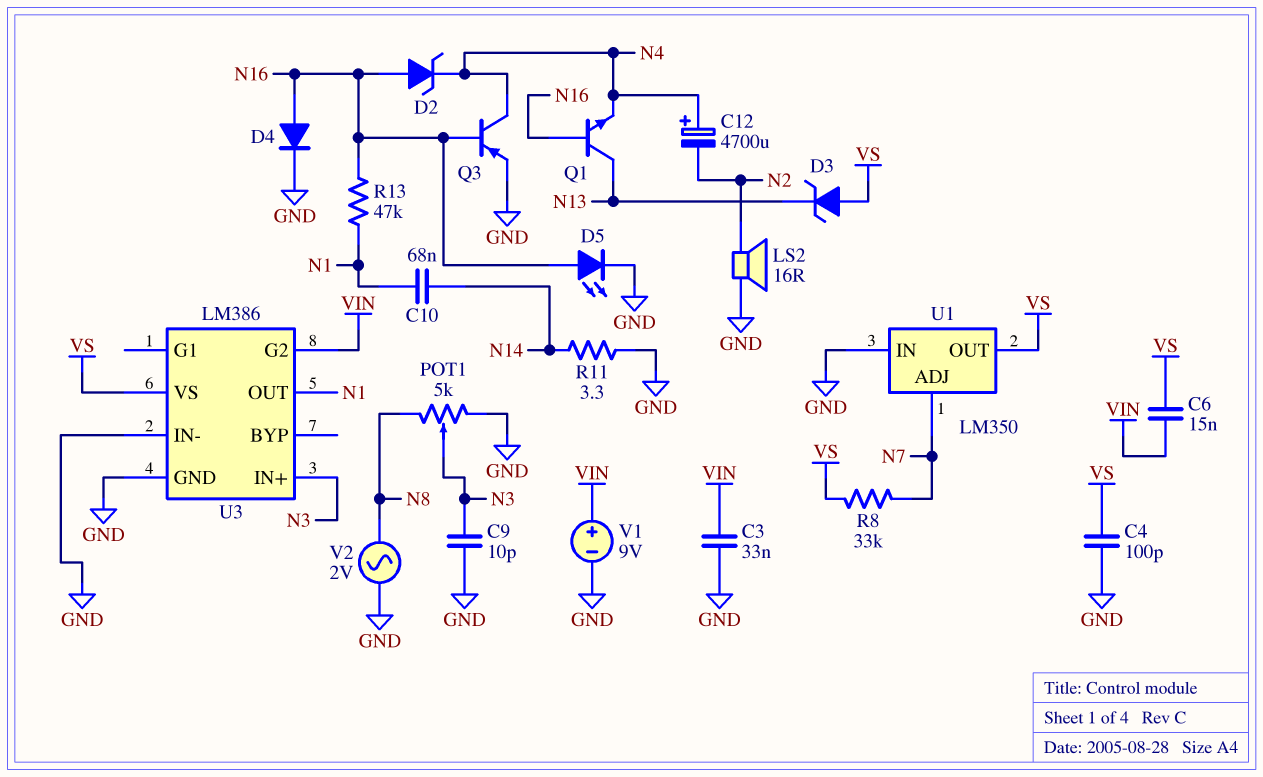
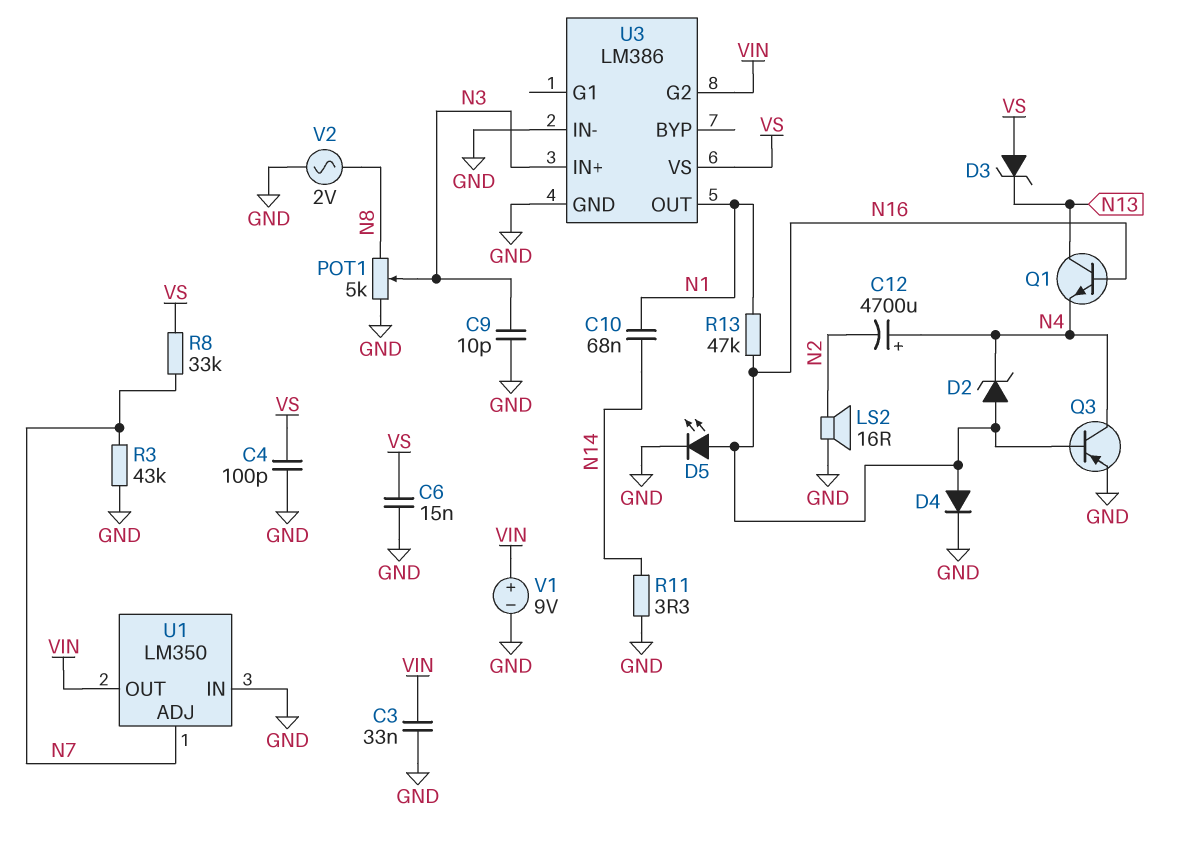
C6: 15nF (VIN, VS) -> 15nF (GND, VS)
R3: none -> 43k (GND, N7)
U1 pin OUT: VS -> VIN

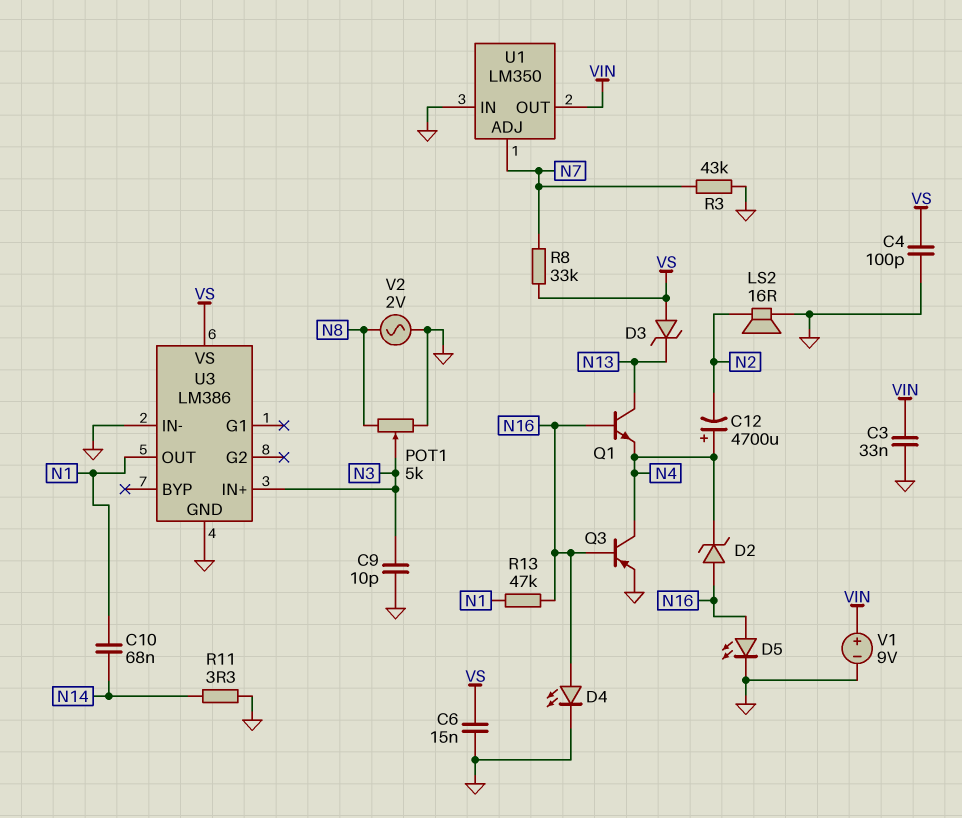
D4: diode (A N16, K GND) -> LED (A N16, K GND)
U3 pin G2: VIN -> none

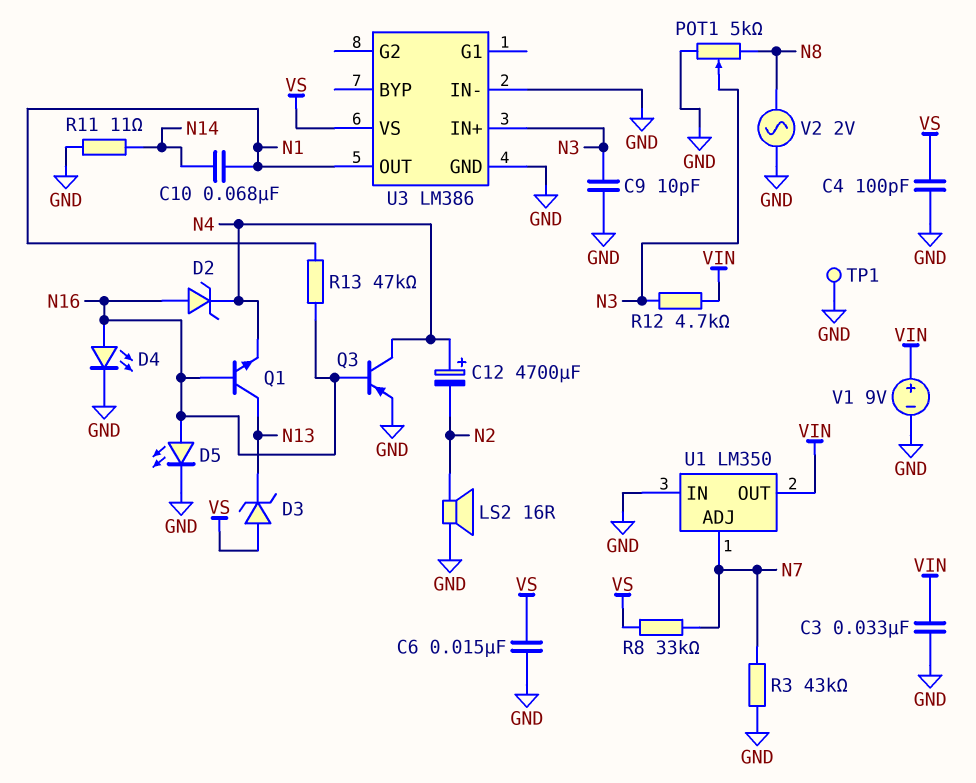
R11: 3.3 (GND, N14) -> 11 (GND, N14)
R12: none -> 4.7k (N3, VIN)
TP1: none -> test point (GND)

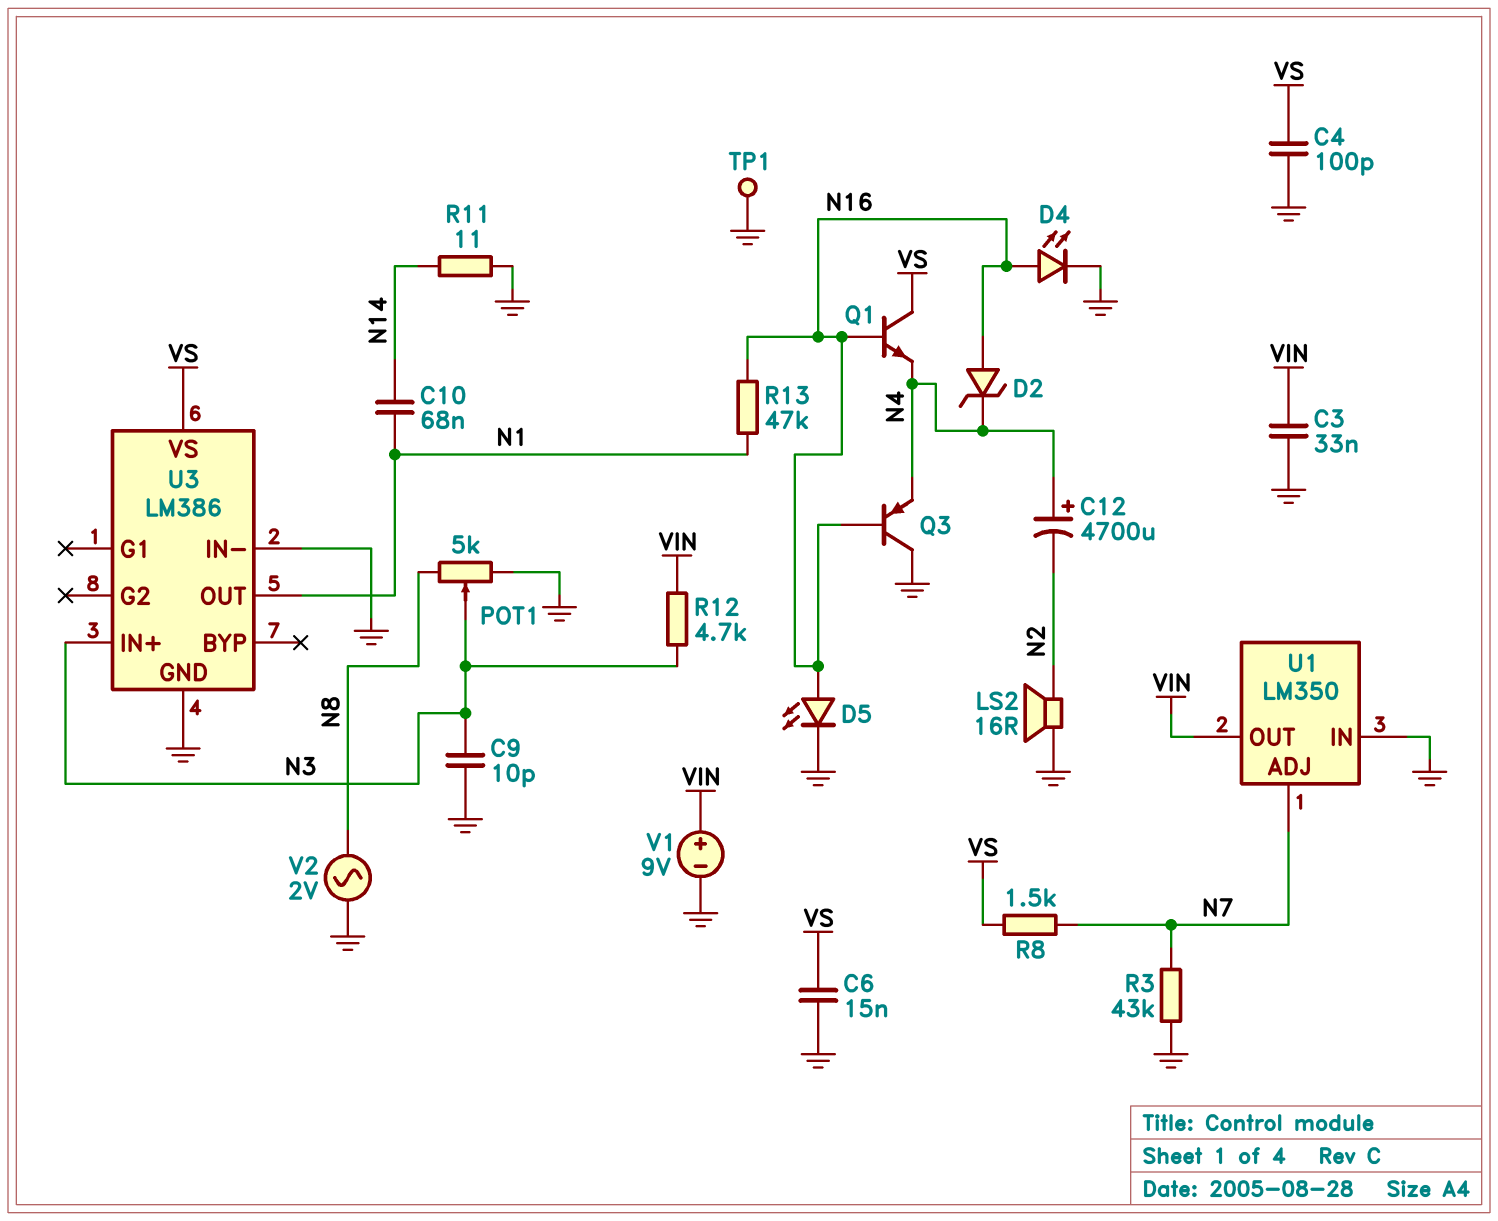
D3: zener (A VS, K N13) -> none
Q1: NPN (B N16, C N13, E N4) -> NPN (B N16, C VS, E N4)
Q3: PNP (B N16, C N4, E GND) -> PNP (B N16, C GND, E N4)
R8: 33k (N7, VS) -> 1.5k (N7, VS)

